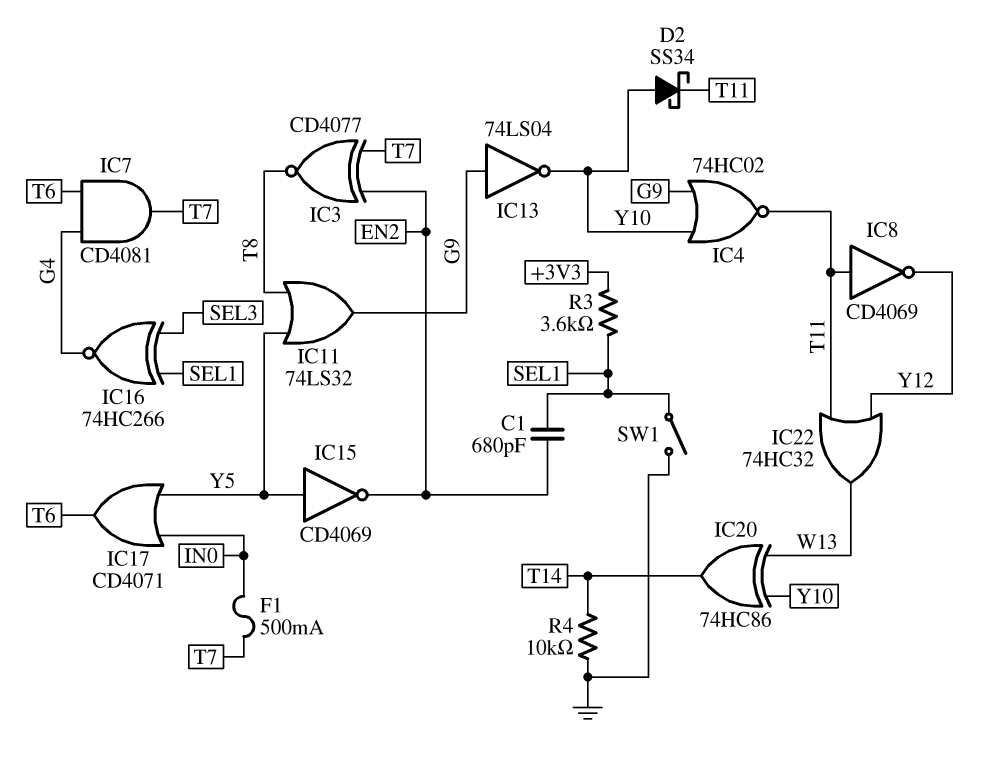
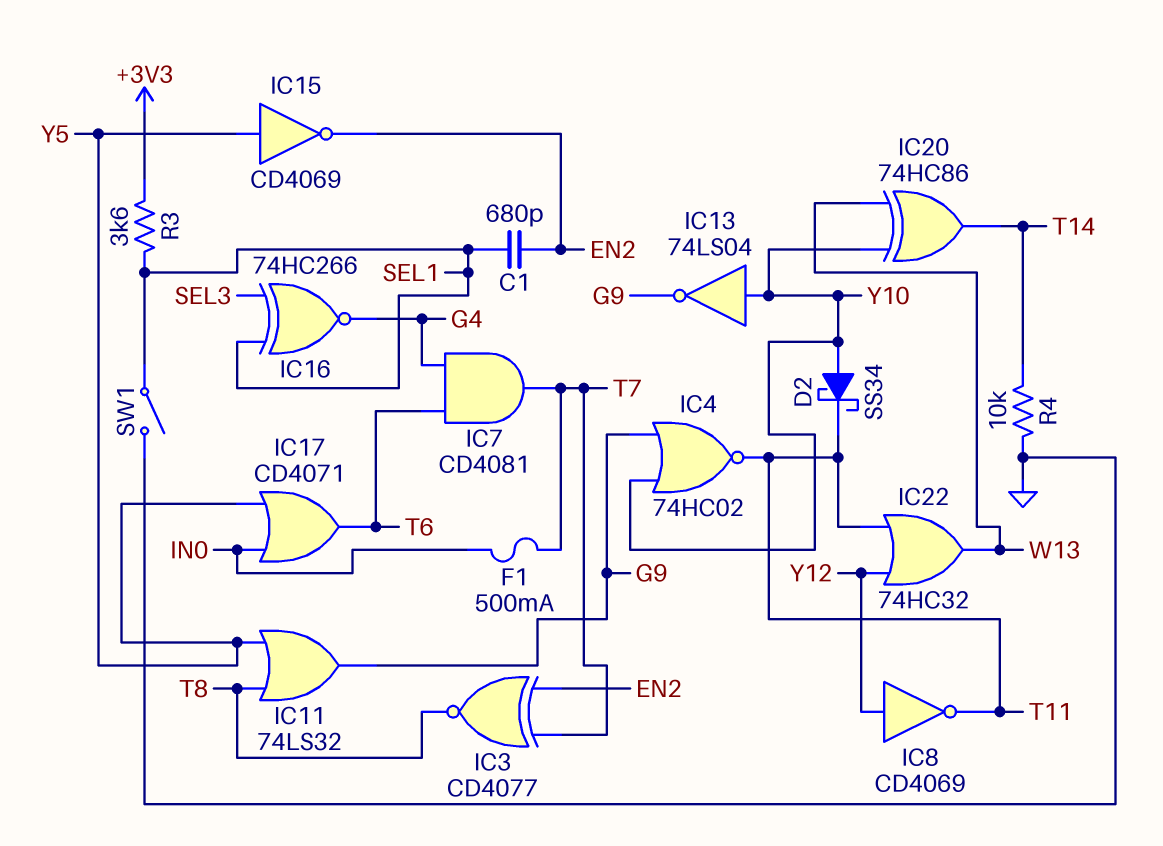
IC8: NOT CD4069 (in T11, out Y12) -> NOT CD4069 (in Y12, out T11)
IC13: NOT 74LS04 (in G9, out Y10) -> NOT 74LS04 (in Y10, out G9)

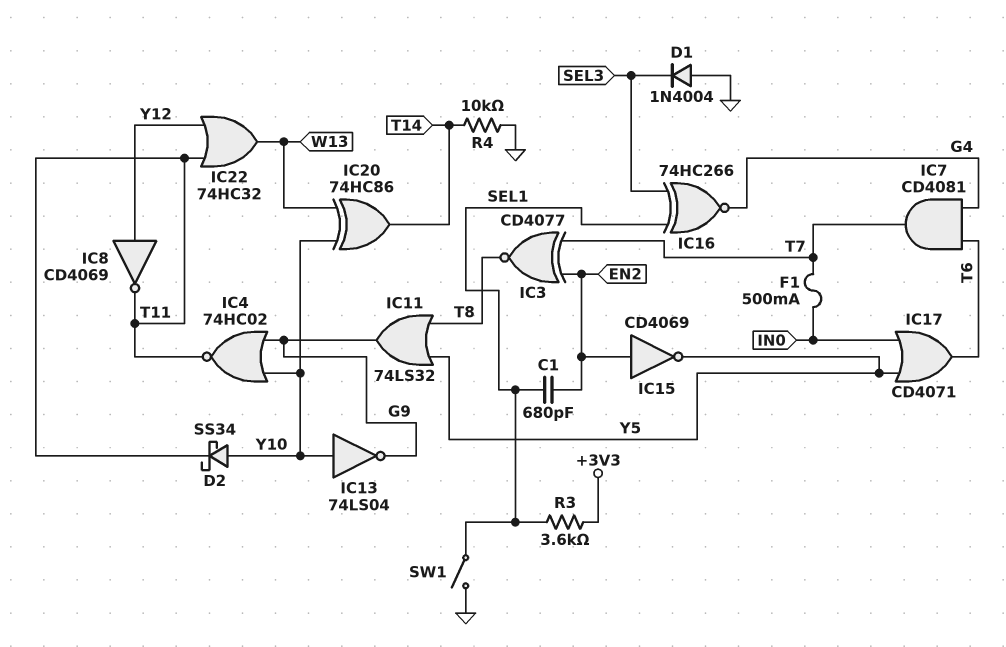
D1: none -> diode 1N4004 (A GND, K SEL3)
IC15: NOT CD4069 (in Y5, out EN2) -> NOT CD4069 (in EN2, out Y5)

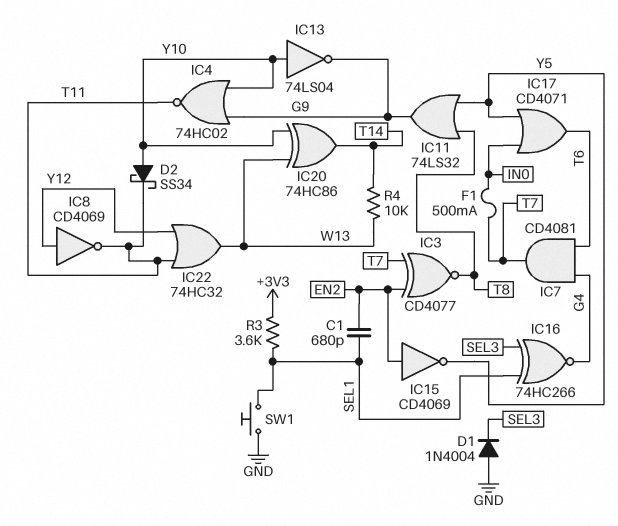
R4: 10k (GND, T14) -> 10k (T14, W13)
SW1: switch (GND, SEL1) -> button (GND, SEL1)

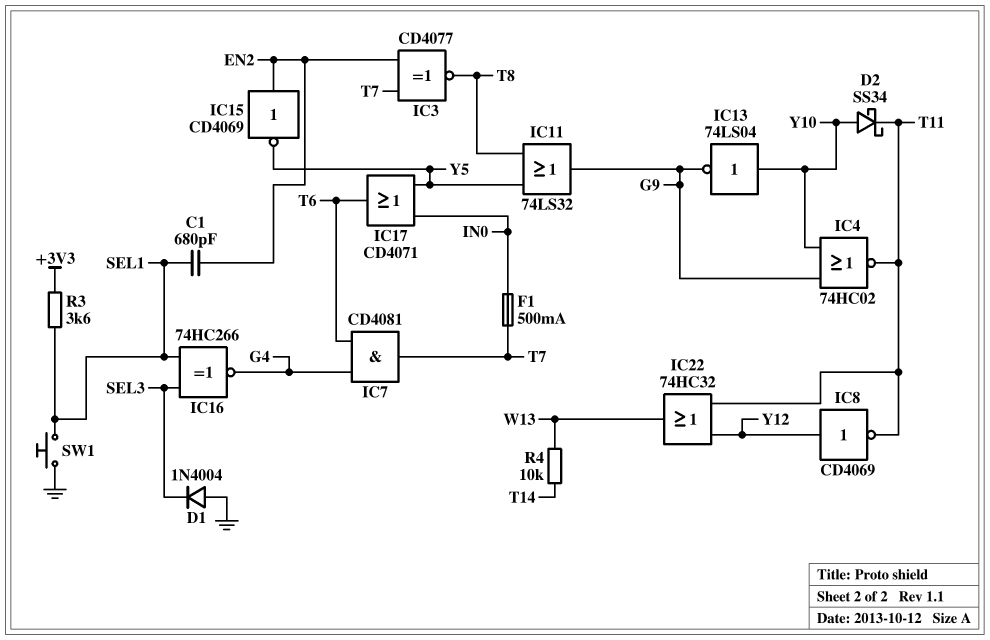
IC20: XOR 74HC86 (in W13, in Y10, out T14) -> none

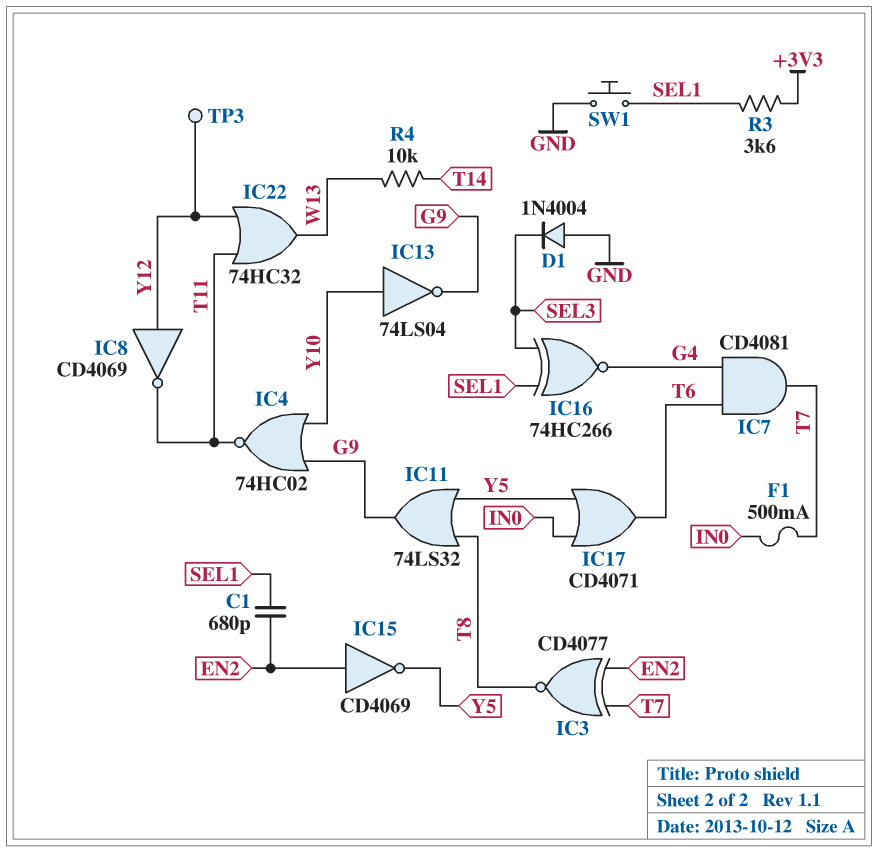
D2: schottky SS34 (A Y10, K T11) -> none
TP3: none -> test point (Y12)

